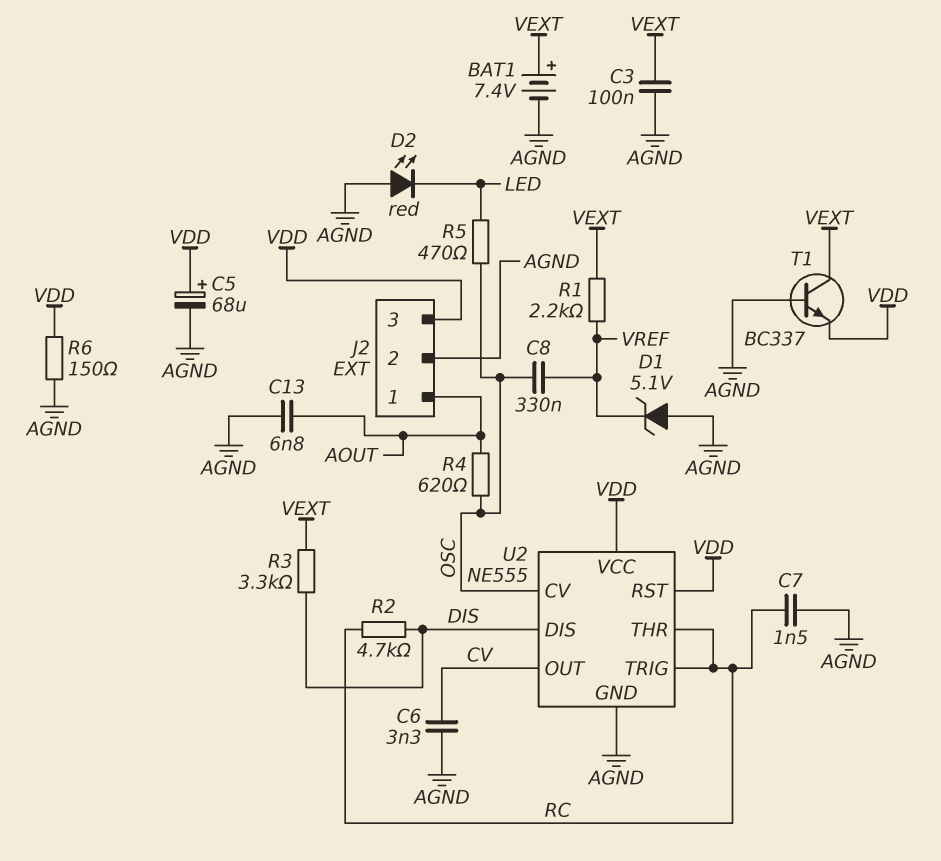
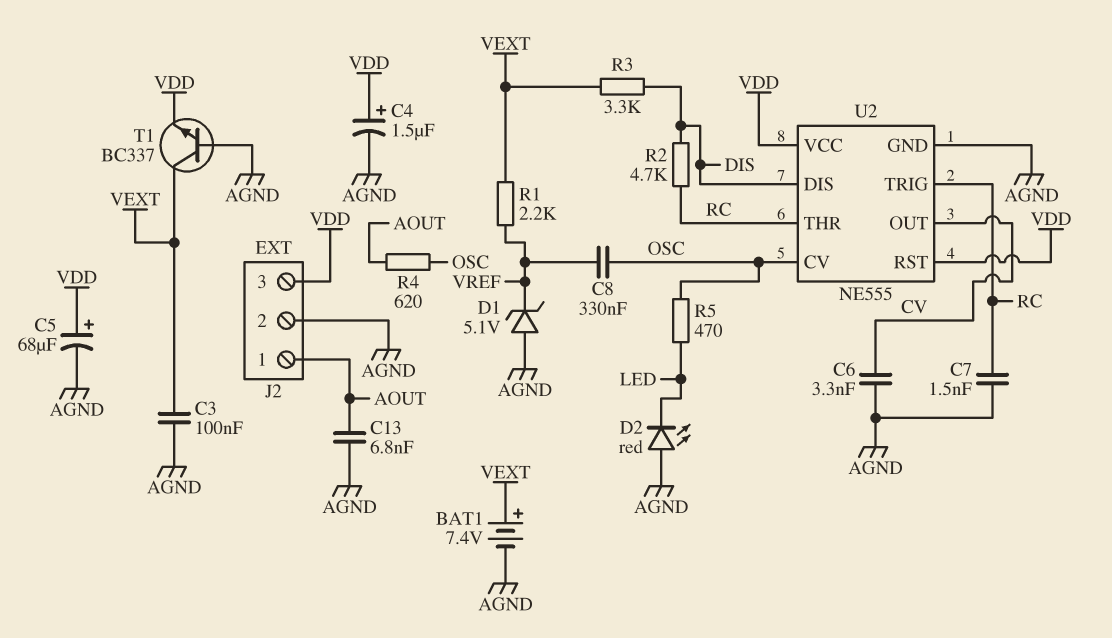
C4: none -> 1.5uF (plus VDD, minus AGND)
R6: 150 (AGND, VDD) -> none

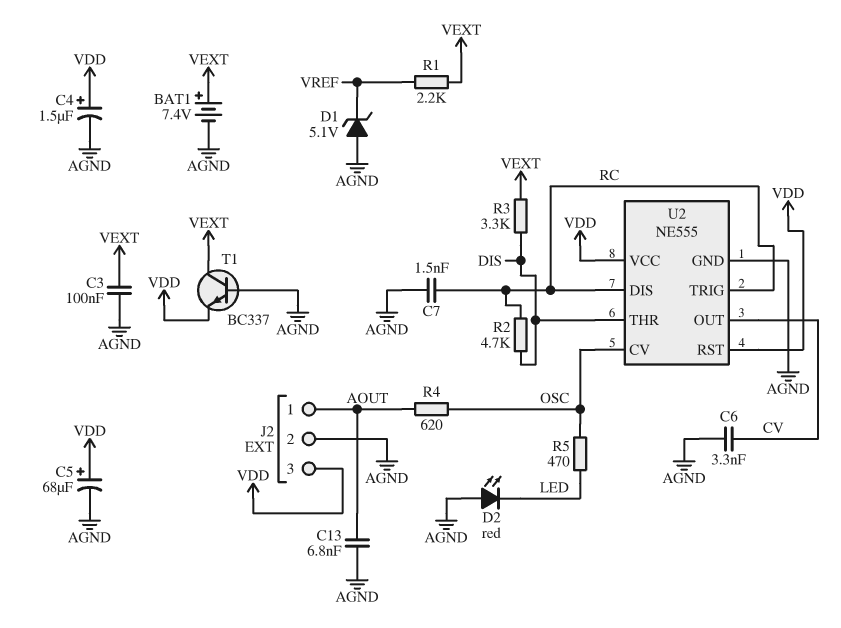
C8: 330nF (OSC, VREF) -> none
U2 pin DIS: DIS -> RC
U2 pin THR: RC -> DIS

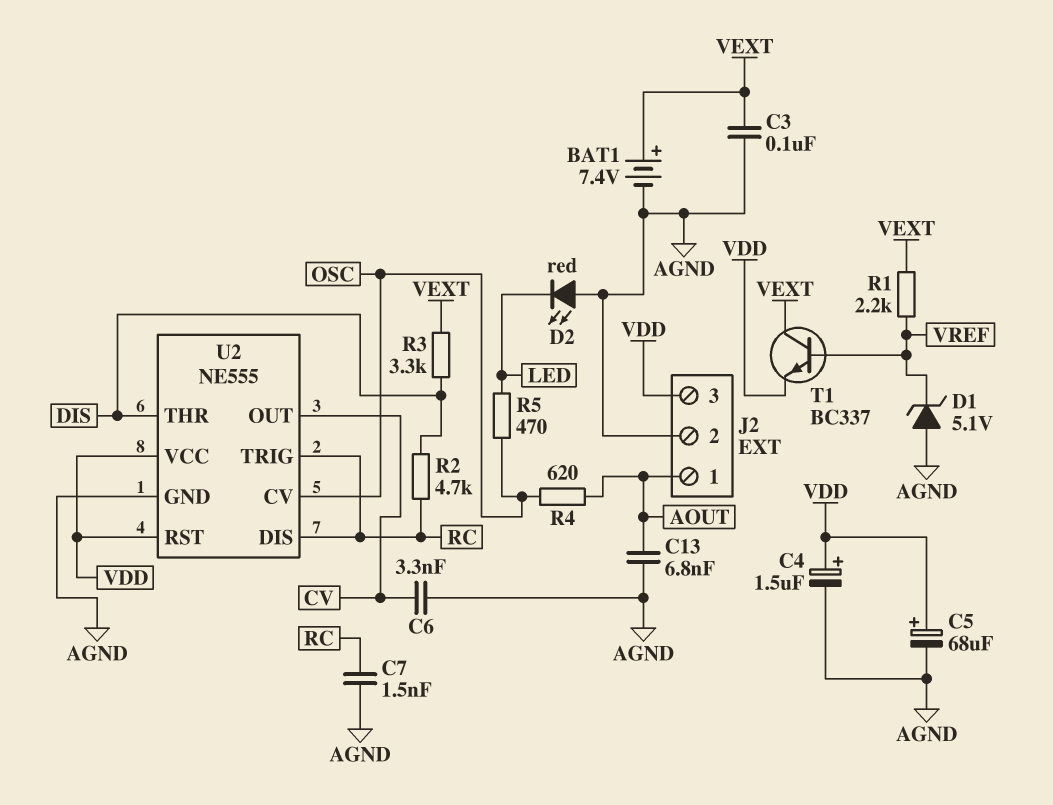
T1: NPN BC337 (B AGND, C VEXT, E VDD) -> NPN BC337 (B VREF, C VEXT, E VDD)

